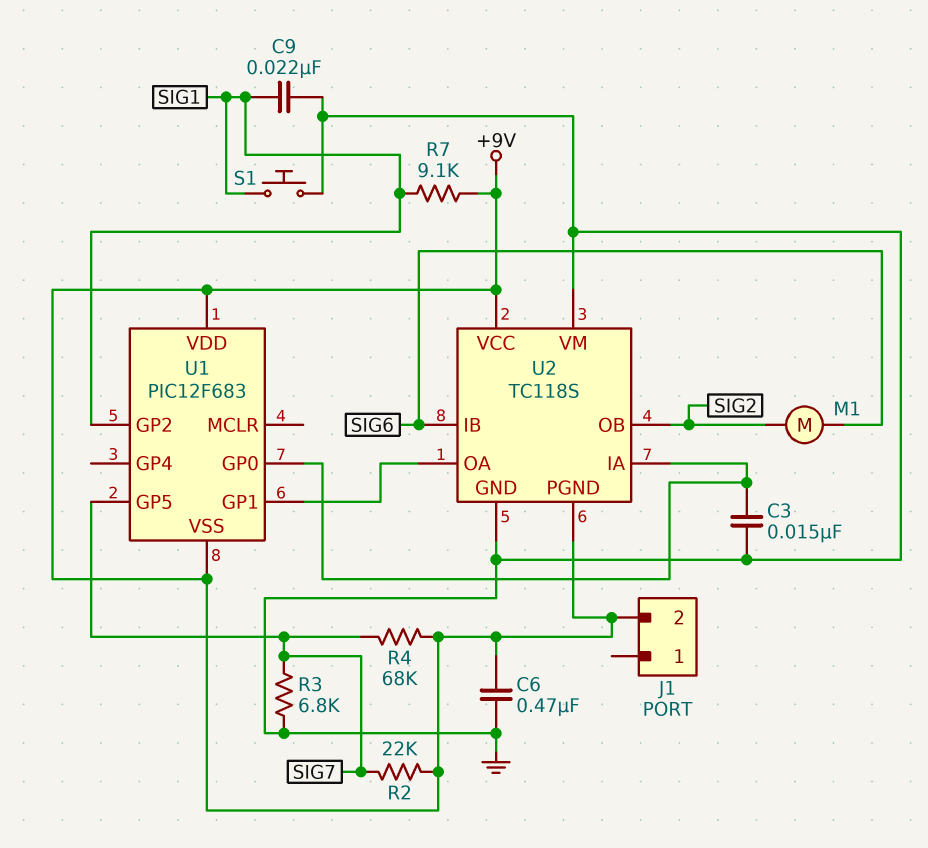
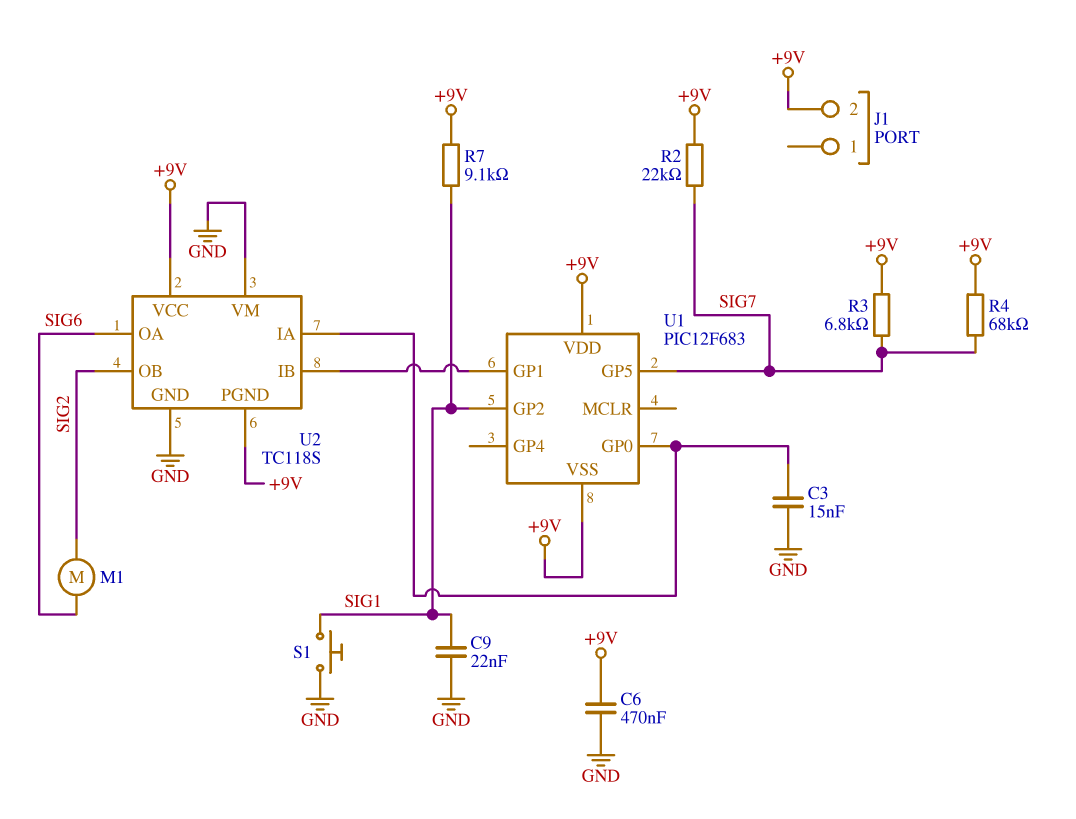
R3: 6.8k (GND, SIG7) -> 6.8k (+9V, SIG7)
U2 pin IB: SIG6 -> U1/GP1
U2 pin OA: U1/GP1 -> SIG6

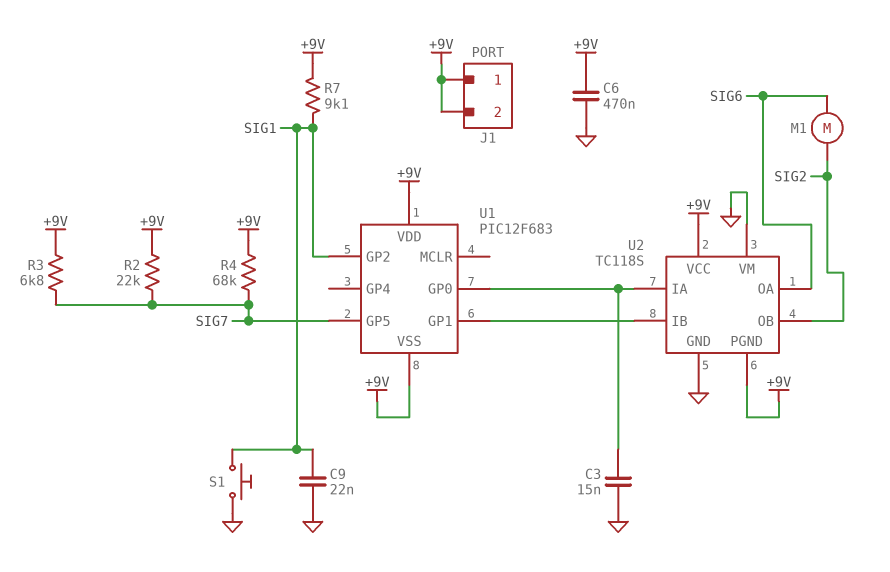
J1 pin 1: none -> +9V

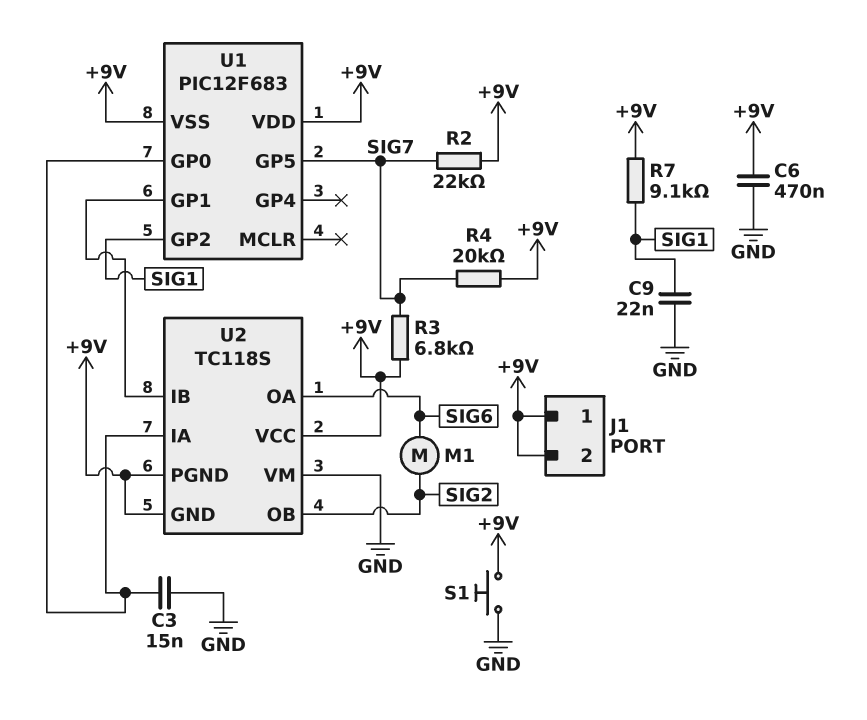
R4: 68k (+9V, SIG7) -> 20k (+9V, SIG7)
S1: button (GND, SIG1) -> button (+9V, GND)
U2 pin GND: GND -> +9V

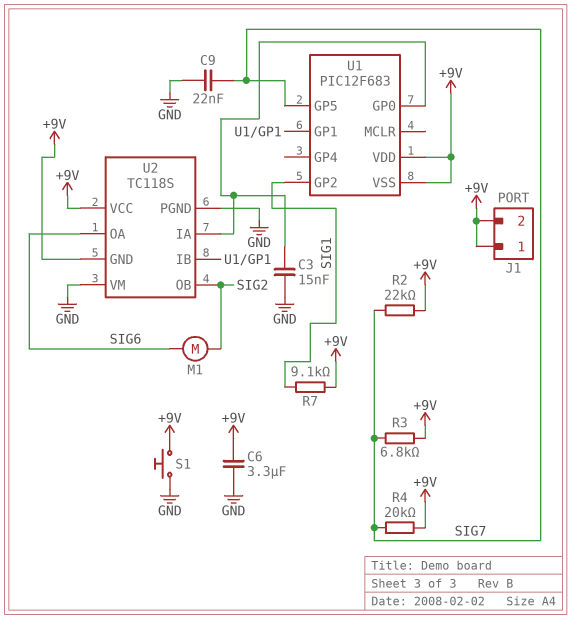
C6: 470nF (+9V, GND) -> 3.3uF (+9V, GND)
C9: 22nF (GND, SIG1) -> 22nF (GND, SIG7)
U2 pin PGND: +9V -> GND

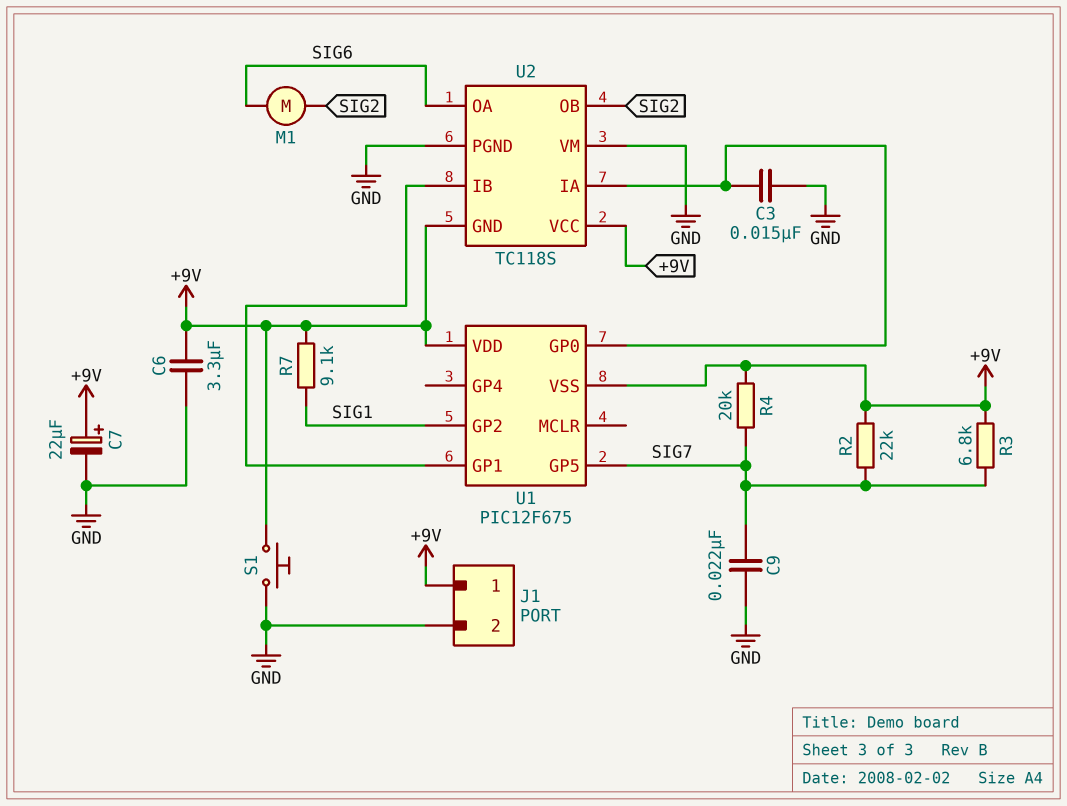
C7: none -> 22uF (plus +9V, minus GND)
J1 pin 2: +9V -> GND
U1: PIC12F683 -> PIC12F675

